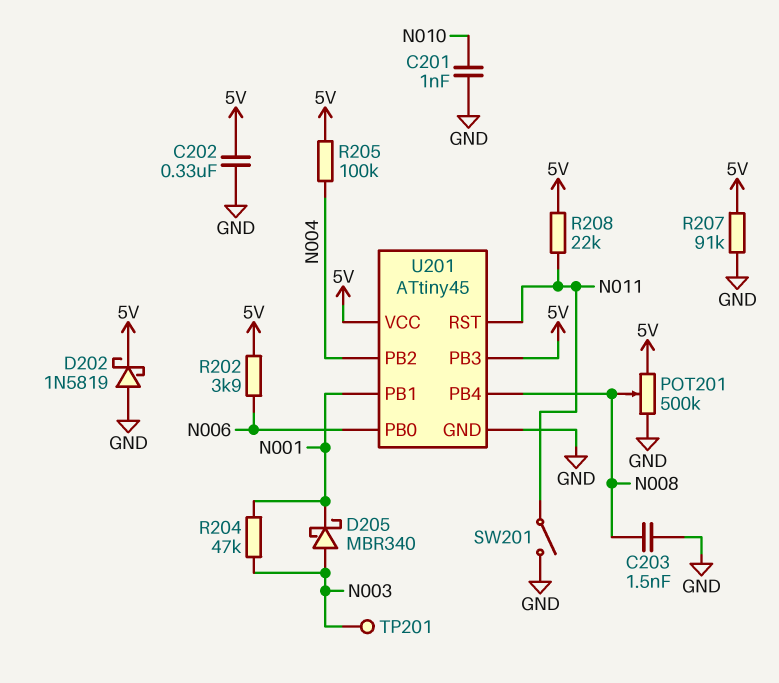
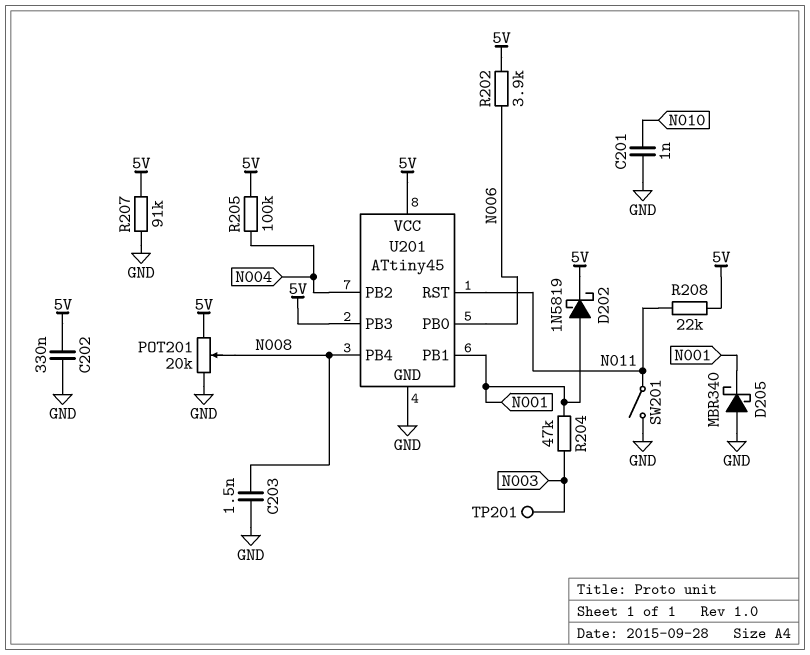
D202: schottky 1N5819 (A GND, K 5V) -> schottky 1N5819 (A N001, K 5V)
D205: schottky MBR340 (A N003, K N001) -> schottky MBR340 (A GND, K N001)
POT201: 500k (5V, GND, wiper N008) -> 20k (5V, GND, wiper N008)

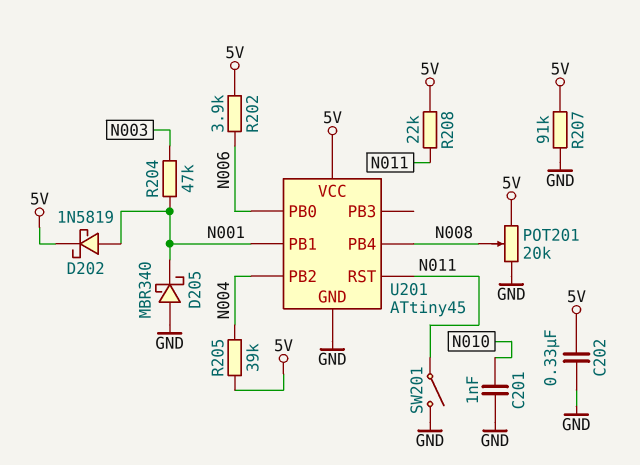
C203: 1.5nF (GND, N008) -> none
R205: 100k (5V, N004) -> 39k (5V, N004)
TP201: test point (N003) -> none
U201 pin PB3: 5V -> none

